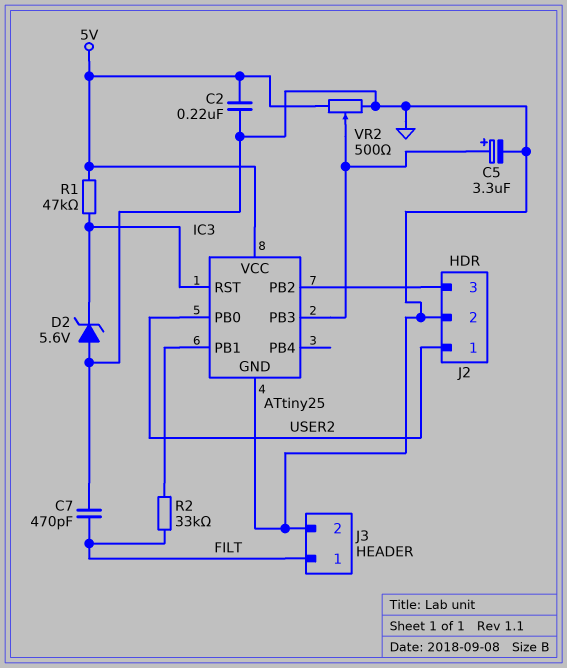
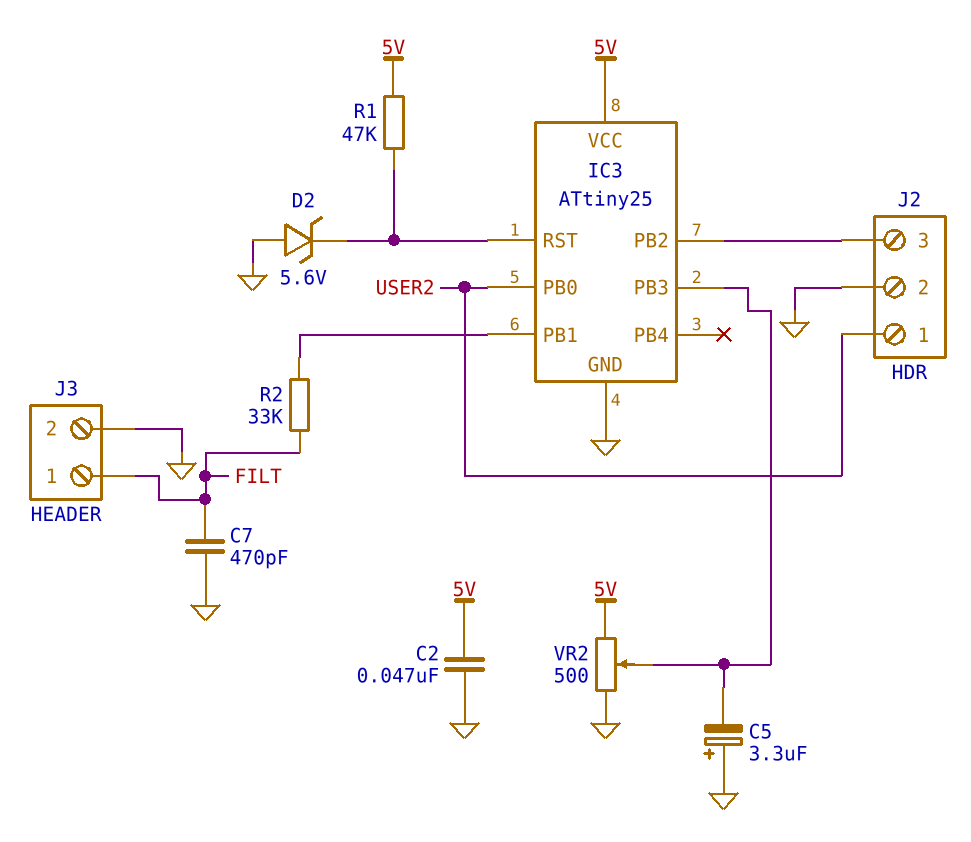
C2: 220nF (5V, GND) -> 47nF (5V, GND)
C5: 3.3uF (plus IC3/PB3, minus GND) -> 3.3uF (plus GND, minus IC3/PB3)

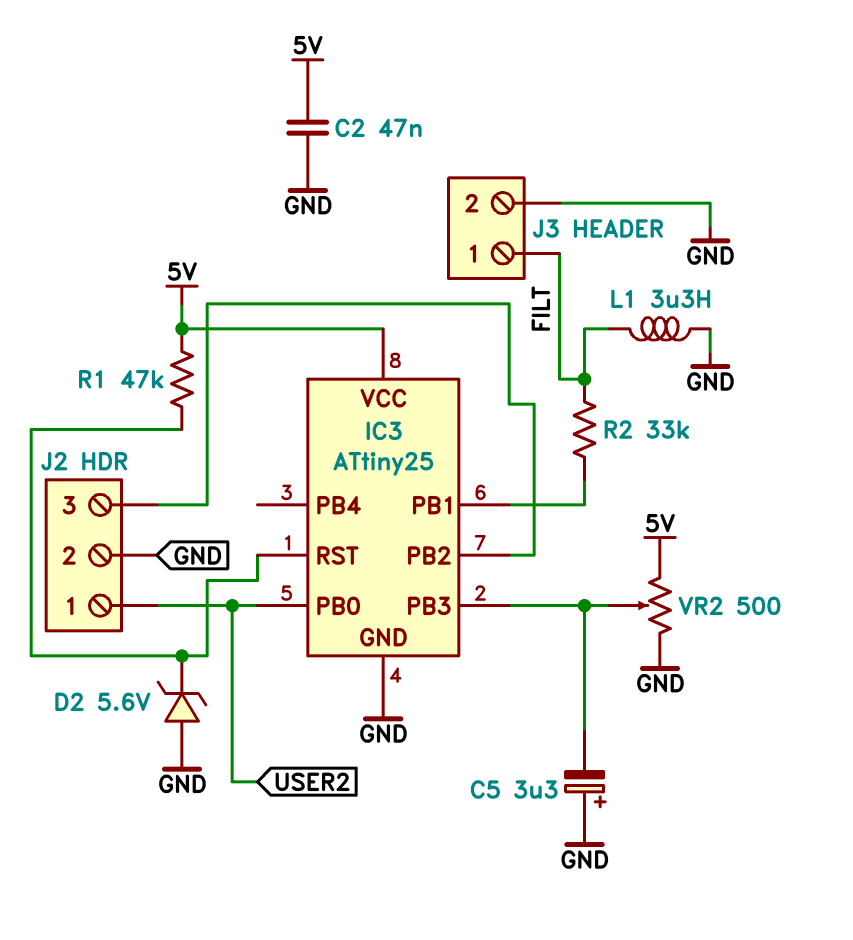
C7: 470pF (FILT, GND) -> none
L1: none -> 3.3uH (FILT, GND)

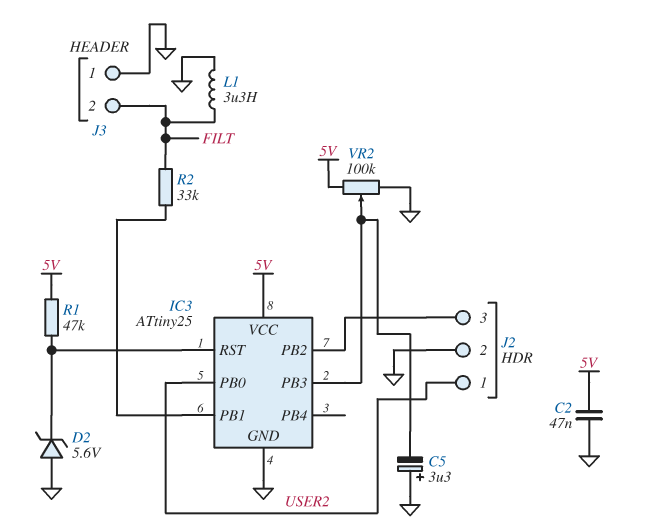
J3 pin 1: FILT -> GND
J3 pin 2: GND -> FILT
VR2: 500 (5V, GND, wiper IC3/PB3) -> 100k (5V, GND, wiper IC3/PB3)

